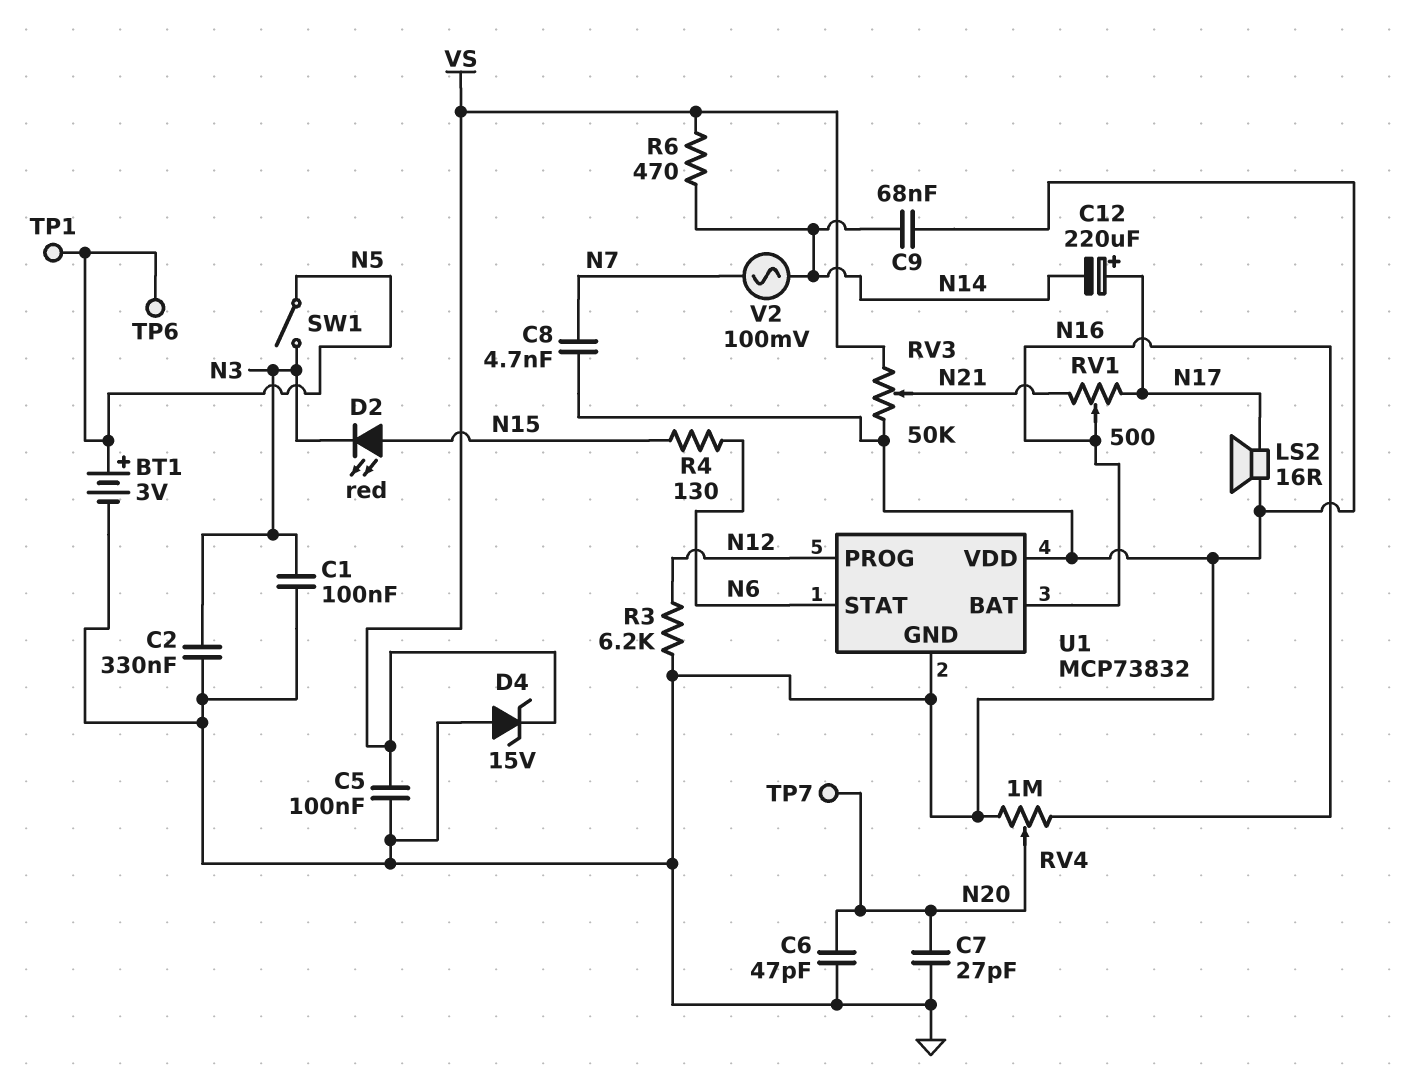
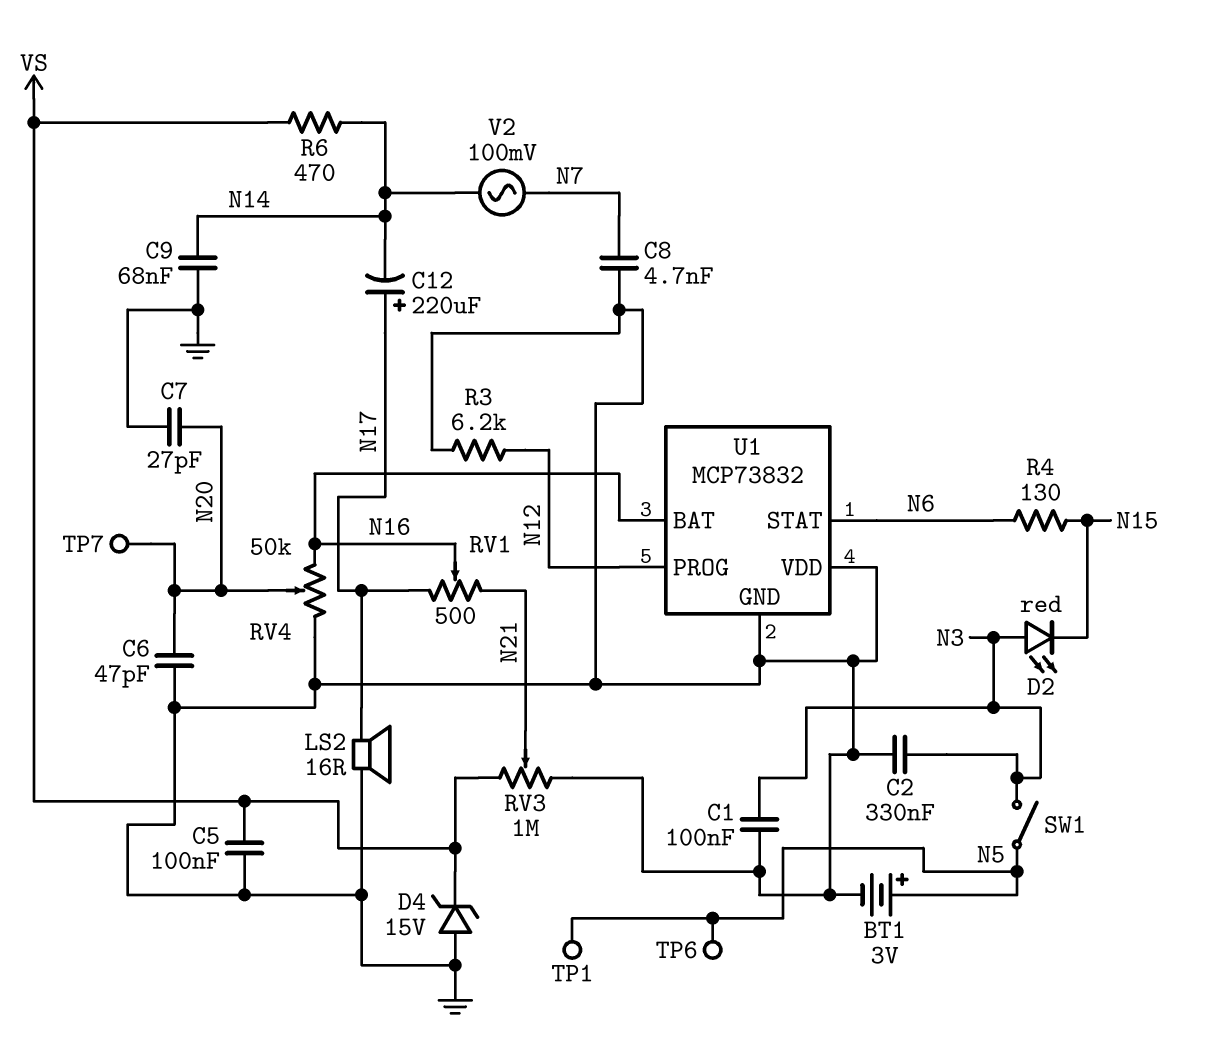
D2: LED red (A N15, K N3) -> LED red (A N3, K N15)
RV3: 50k (GND, VS, wiper N21) -> 1M (GND, VS, wiper N21)
RV4: 1M (GND, N16, wiper N20) -> 50k (GND, N16, wiper N20)

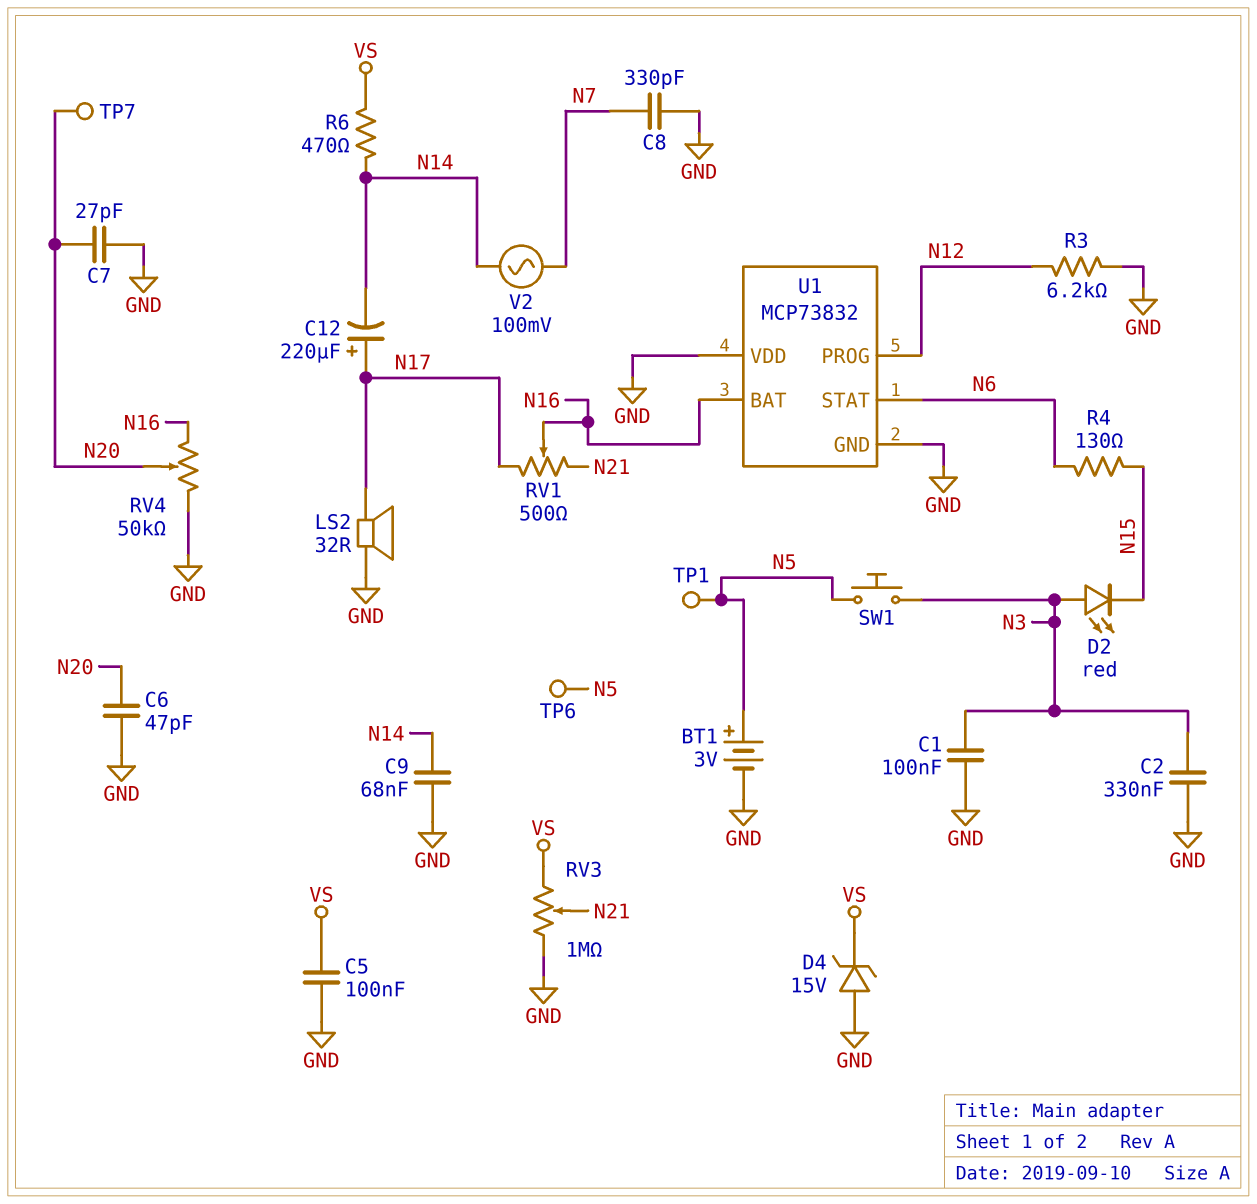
C8: 4.7nF (GND, N7) -> 330pF (GND, N7)
LS2: speaker 16R (GND, N17) -> speaker 32R (GND, N17)
SW1: switch (N3, N5) -> button (N3, N5)

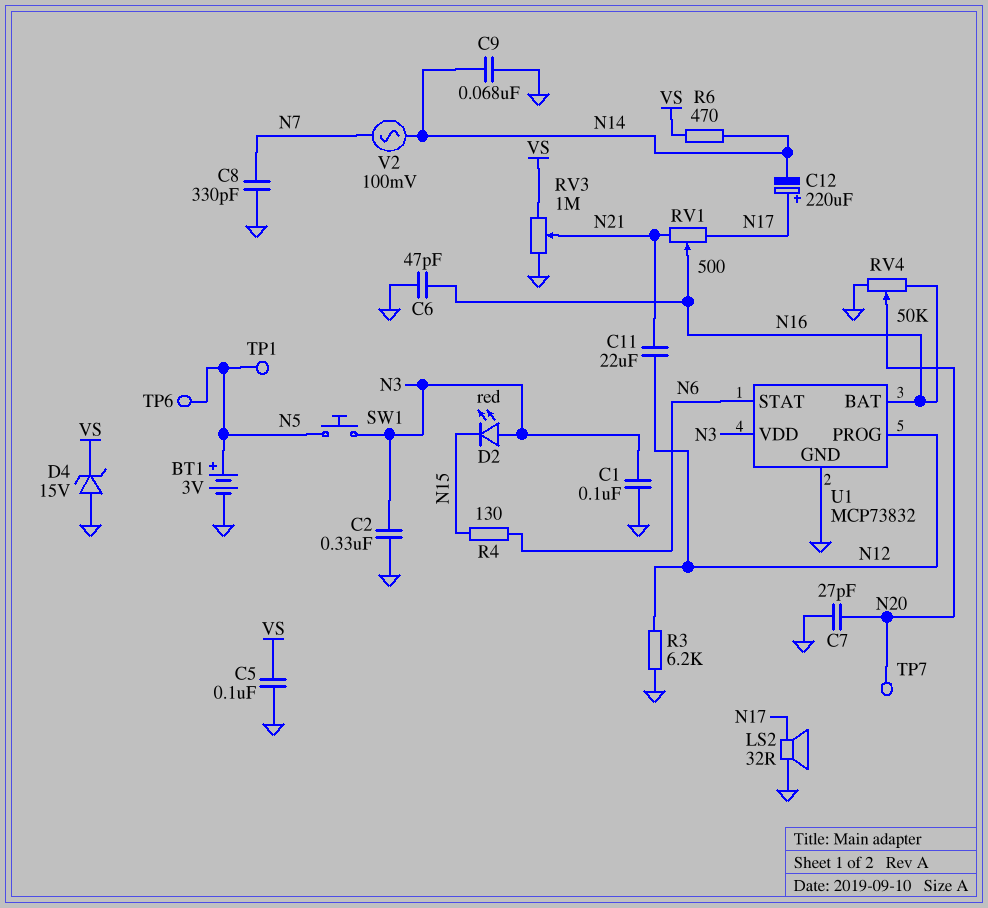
C6: 47pF (GND, N20) -> 47pF (GND, N16)
C11: none -> 22uF (N12, N21)
U1 pin VDD: GND -> N3

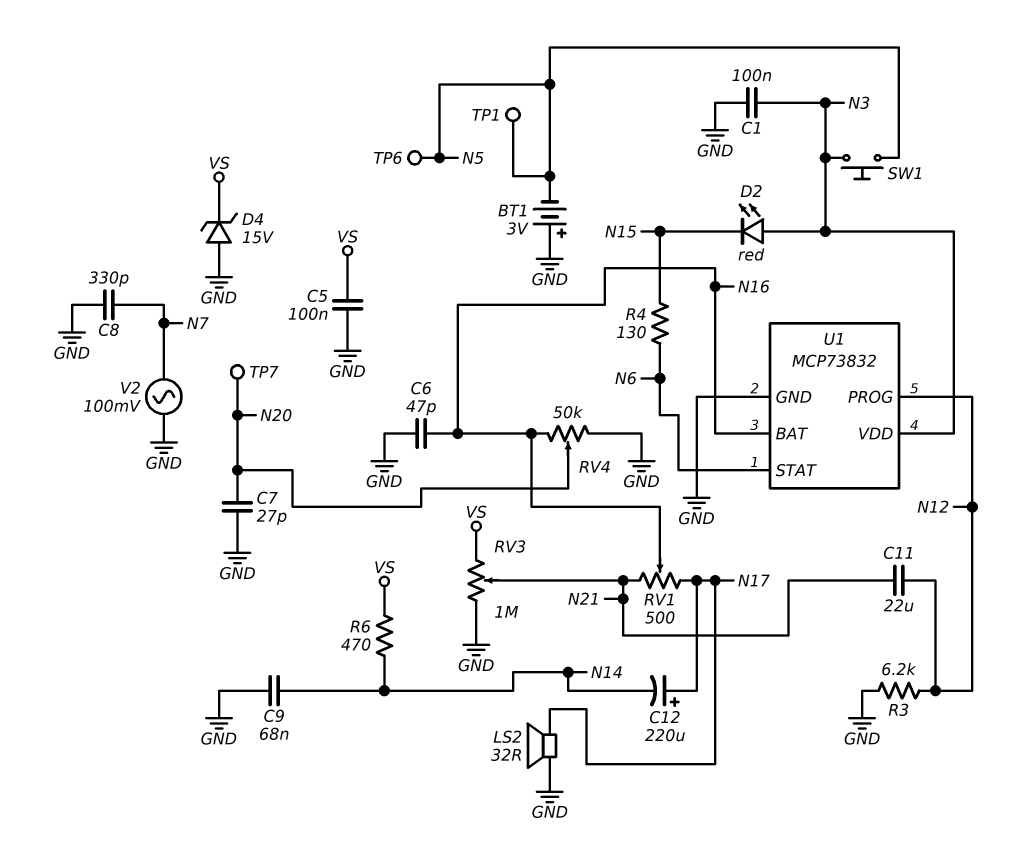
BT1: 3V (plus N5, minus GND) -> 3V (plus GND, minus N5)
C2: 330nF (GND, N3) -> none
V2: AC 100mV (N7, N14) -> AC 100mV (GND, N7)

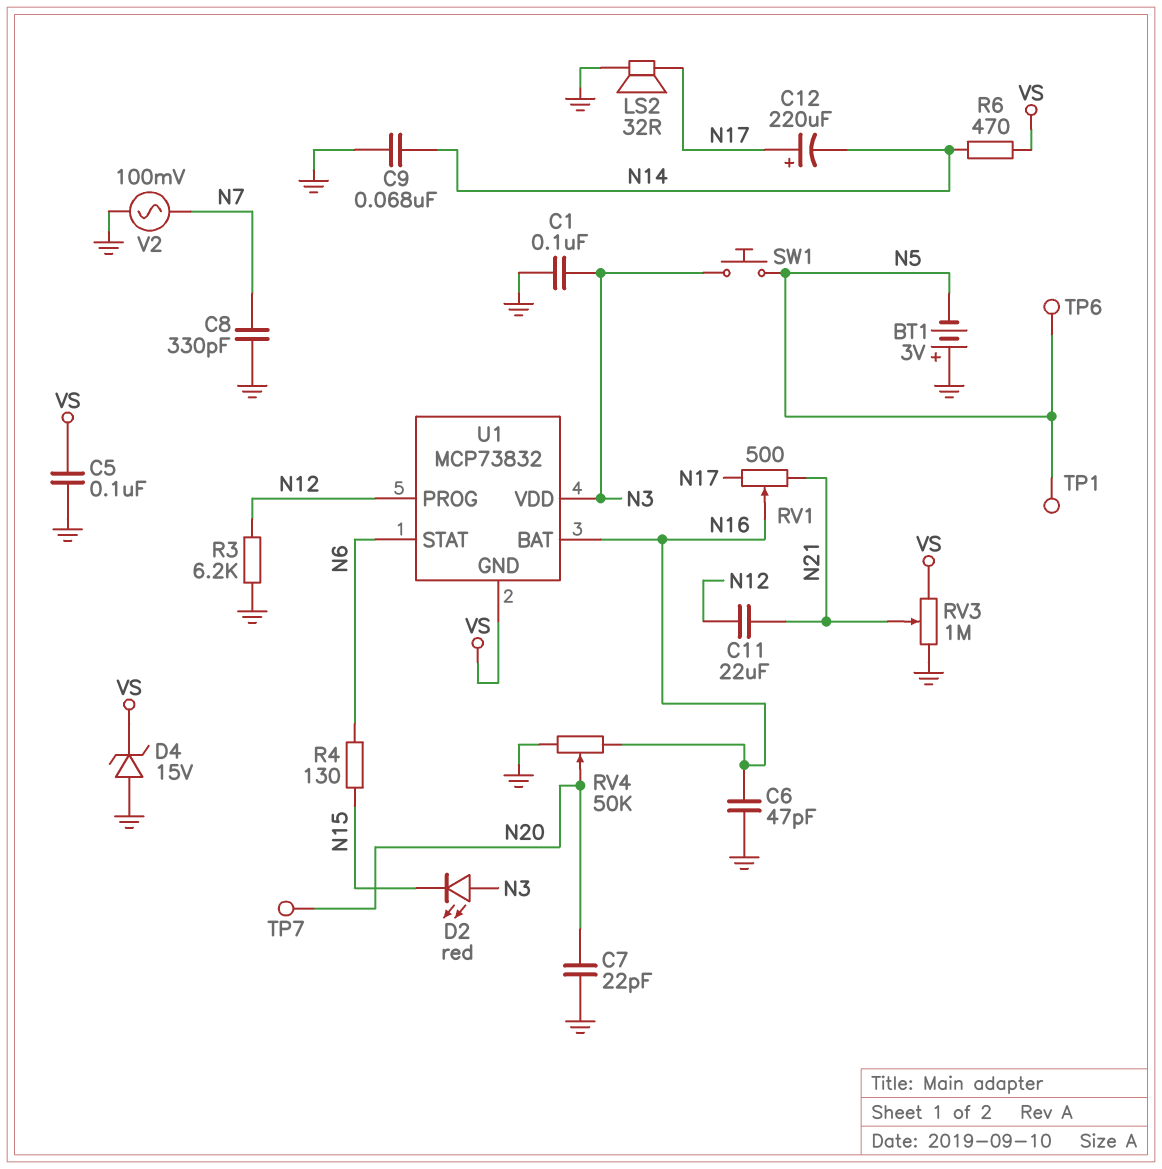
C7: 27pF (GND, N20) -> 22pF (GND, N20)
U1 pin GND: GND -> VS

